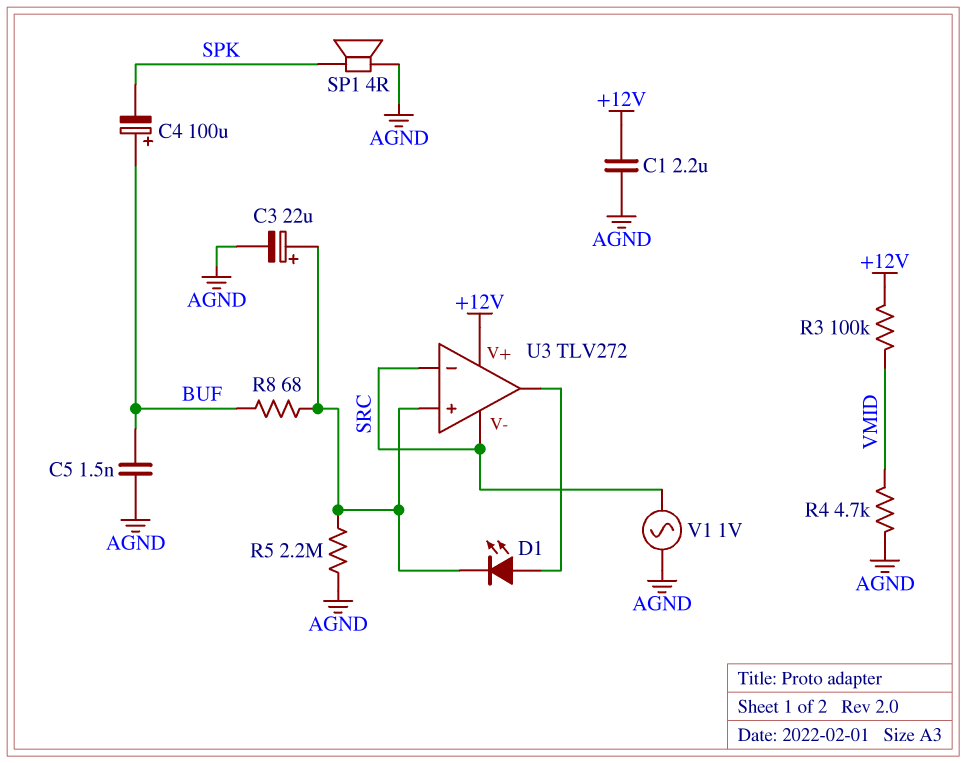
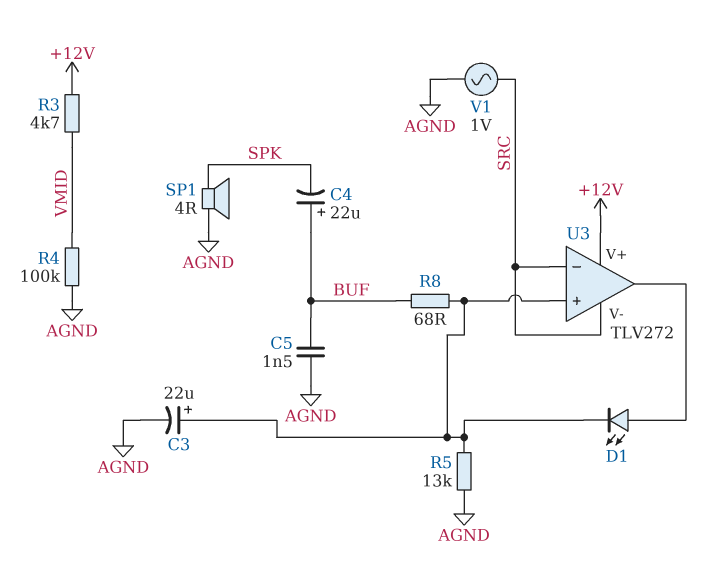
C1: 2.2uF (+12V, AGND) -> none
C4: 100uF (plus BUF, minus SPK) -> 22uF (plus BUF, minus SPK)
R3: 100k (+12V, VMID) -> 4.7k (+12V, VMID)
R4: 4.7k (AGND, VMID) -> 100k (AGND, VMID)
R5: 2.2M (AGND, U3/in+) -> 13k (AGND, U3/in+)

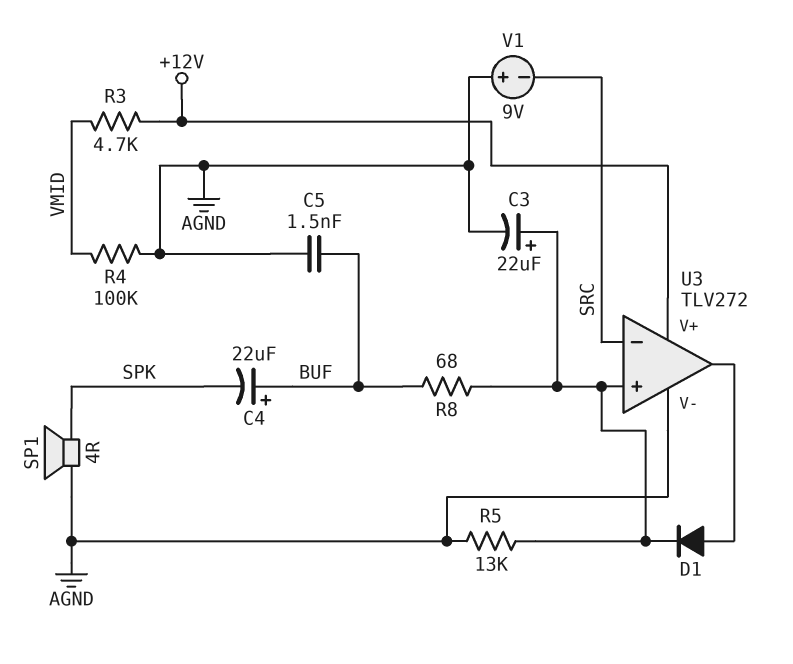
D1: LED (A U3/out, K U3/in+) -> diode (A U3/out, K U3/in+)
U3 pin V-: SRC -> AGND
V1: AC 1V (AGND, SRC) -> 9V (plus AGND, minus SRC)

